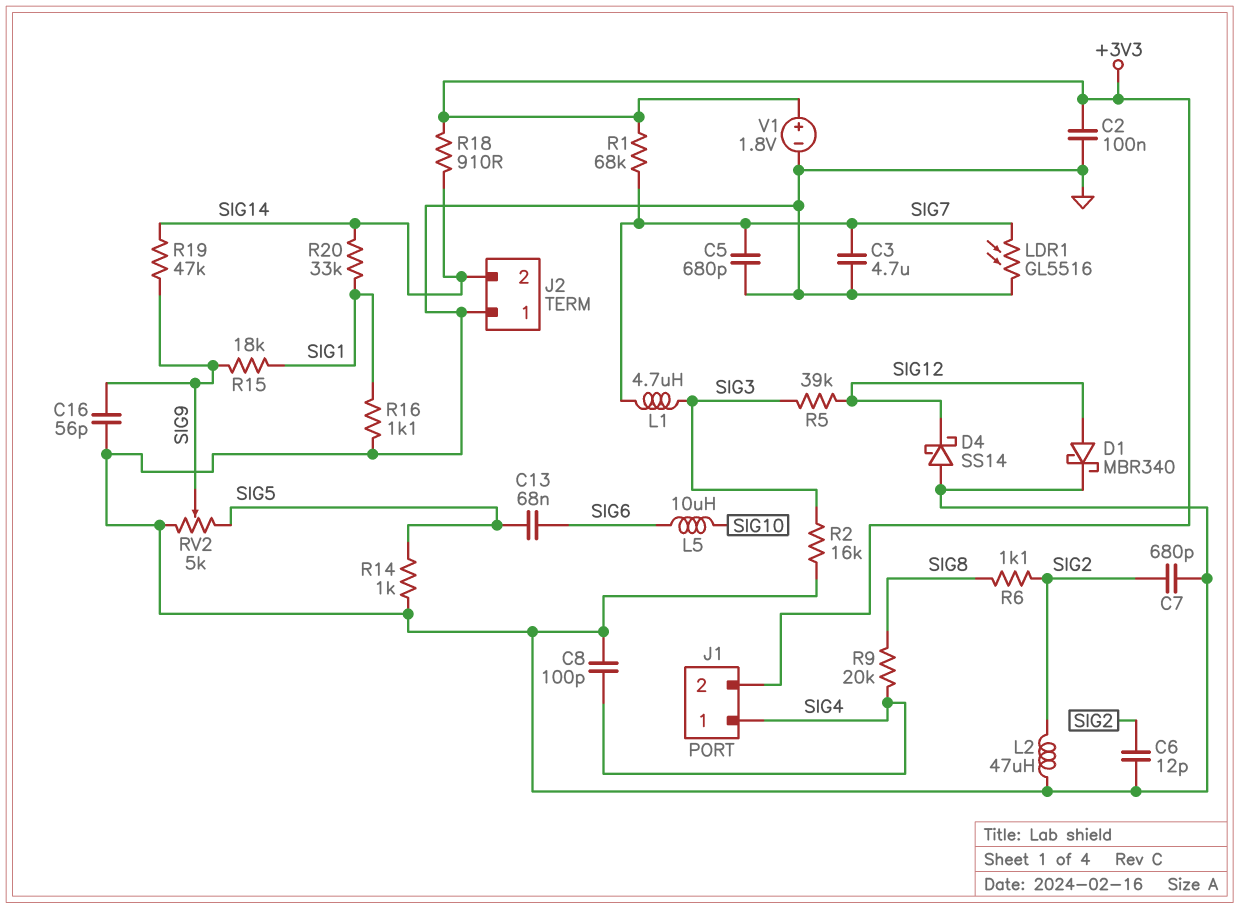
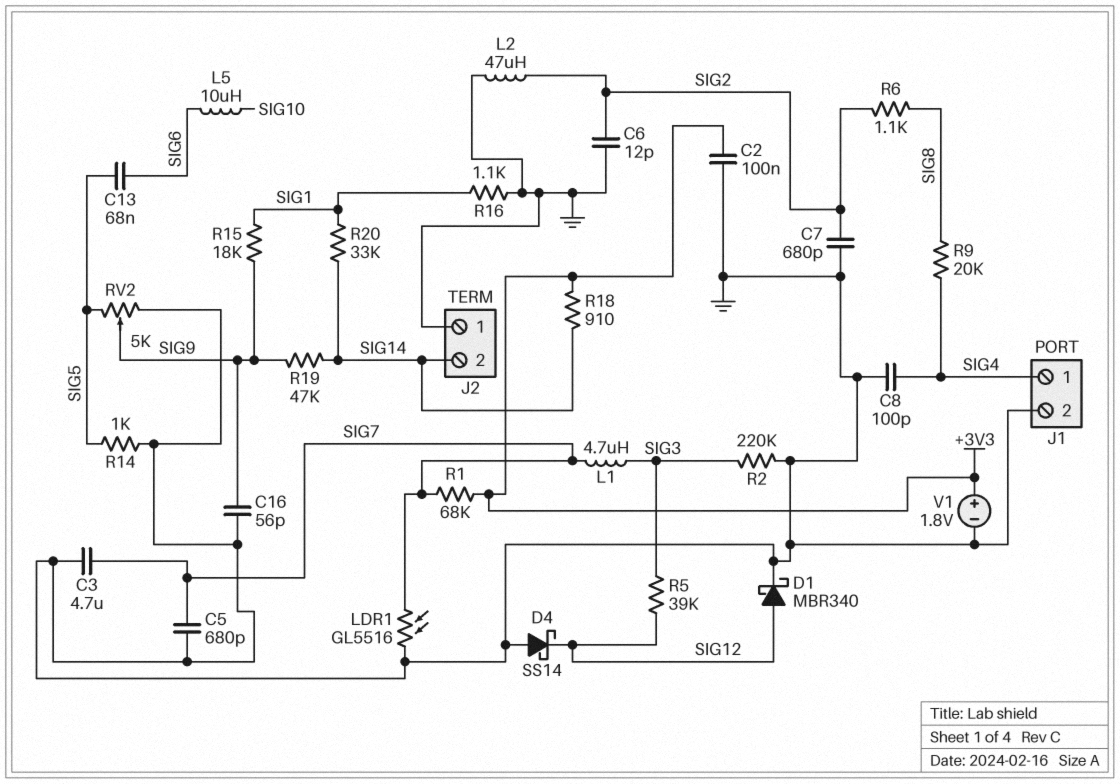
J1 pin 2: +3V3 -> GND
R2: 16k (GND, SIG3) -> 220k (GND, SIG3)

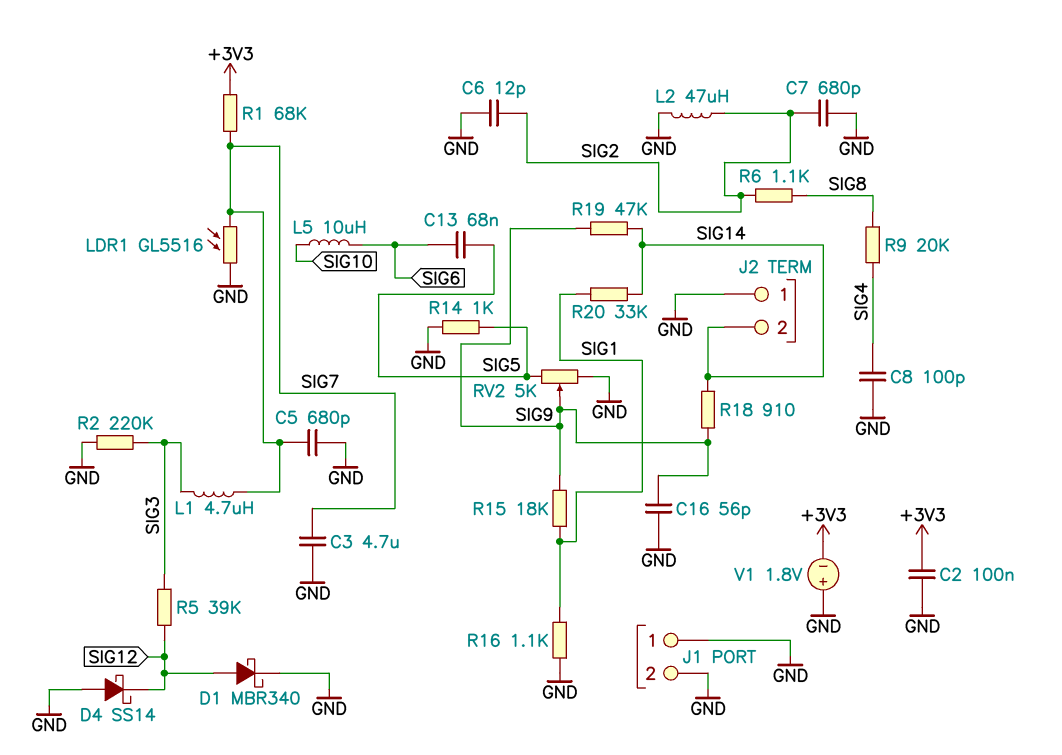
J1 pin 1: SIG4 -> GND
R18: 910 (+3V3, SIG14) -> 910 (SIG9, SIG14)
V1: 1.8V (plus +3V3, minus GND) -> 1.8V (plus GND, minus +3V3)

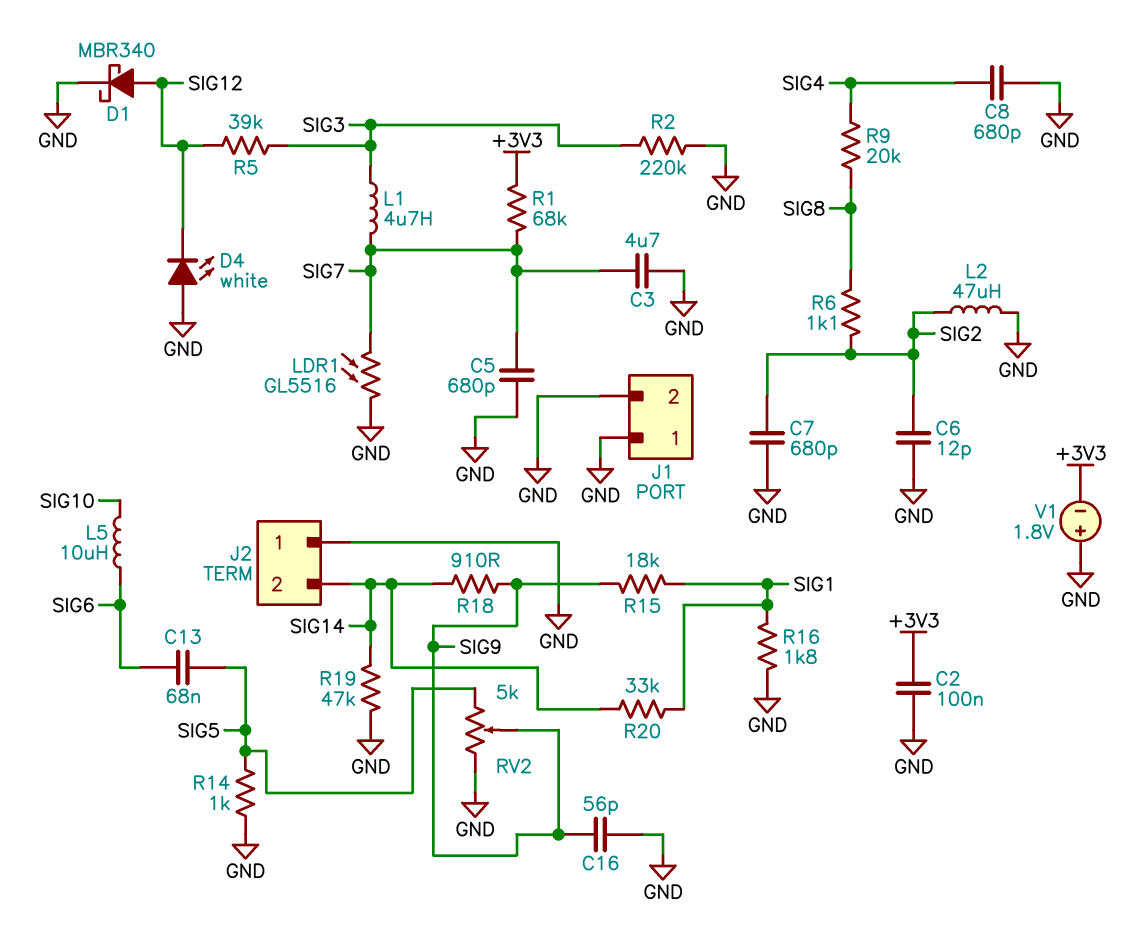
C8: 100pF (GND, SIG4) -> 680pF (GND, SIG4)
D4: schottky SS14 (A GND, K SIG12) -> LED white (A GND, K SIG12)
R16: 1.1k (GND, SIG1) -> 1.8k (GND, SIG1)
R19: 47k (SIG9, SIG14) -> 47k (GND, SIG14)

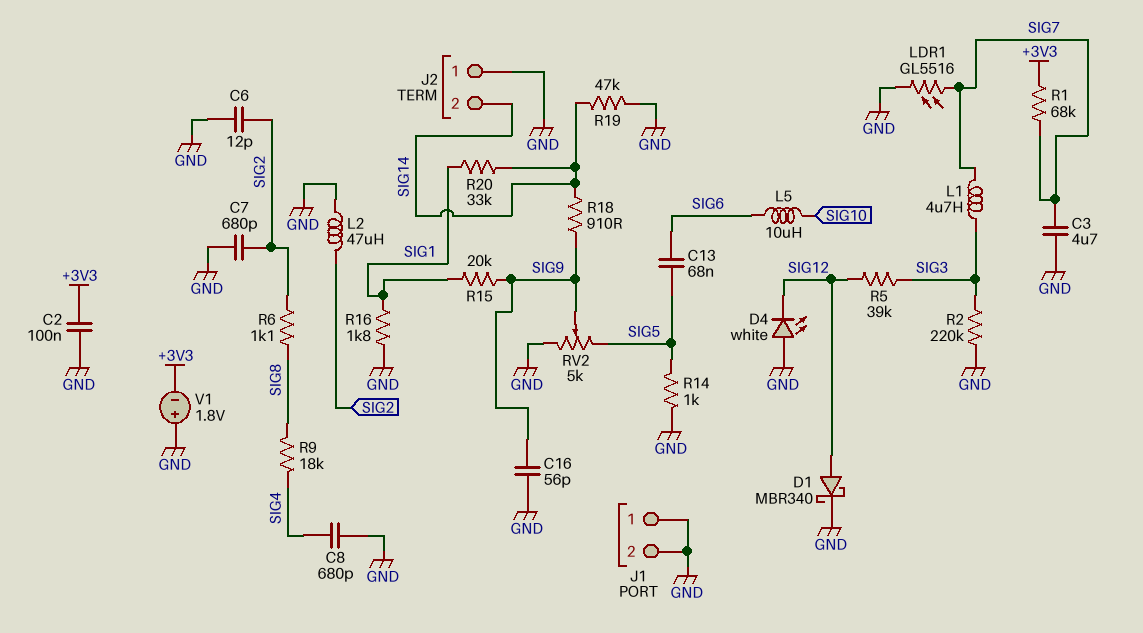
C5: 680pF (GND, SIG7) -> none
R9: 20k (SIG4, SIG8) -> 18k (SIG4, SIG8)
R15: 18k (SIG1, SIG9) -> 20k (SIG1, SIG9)

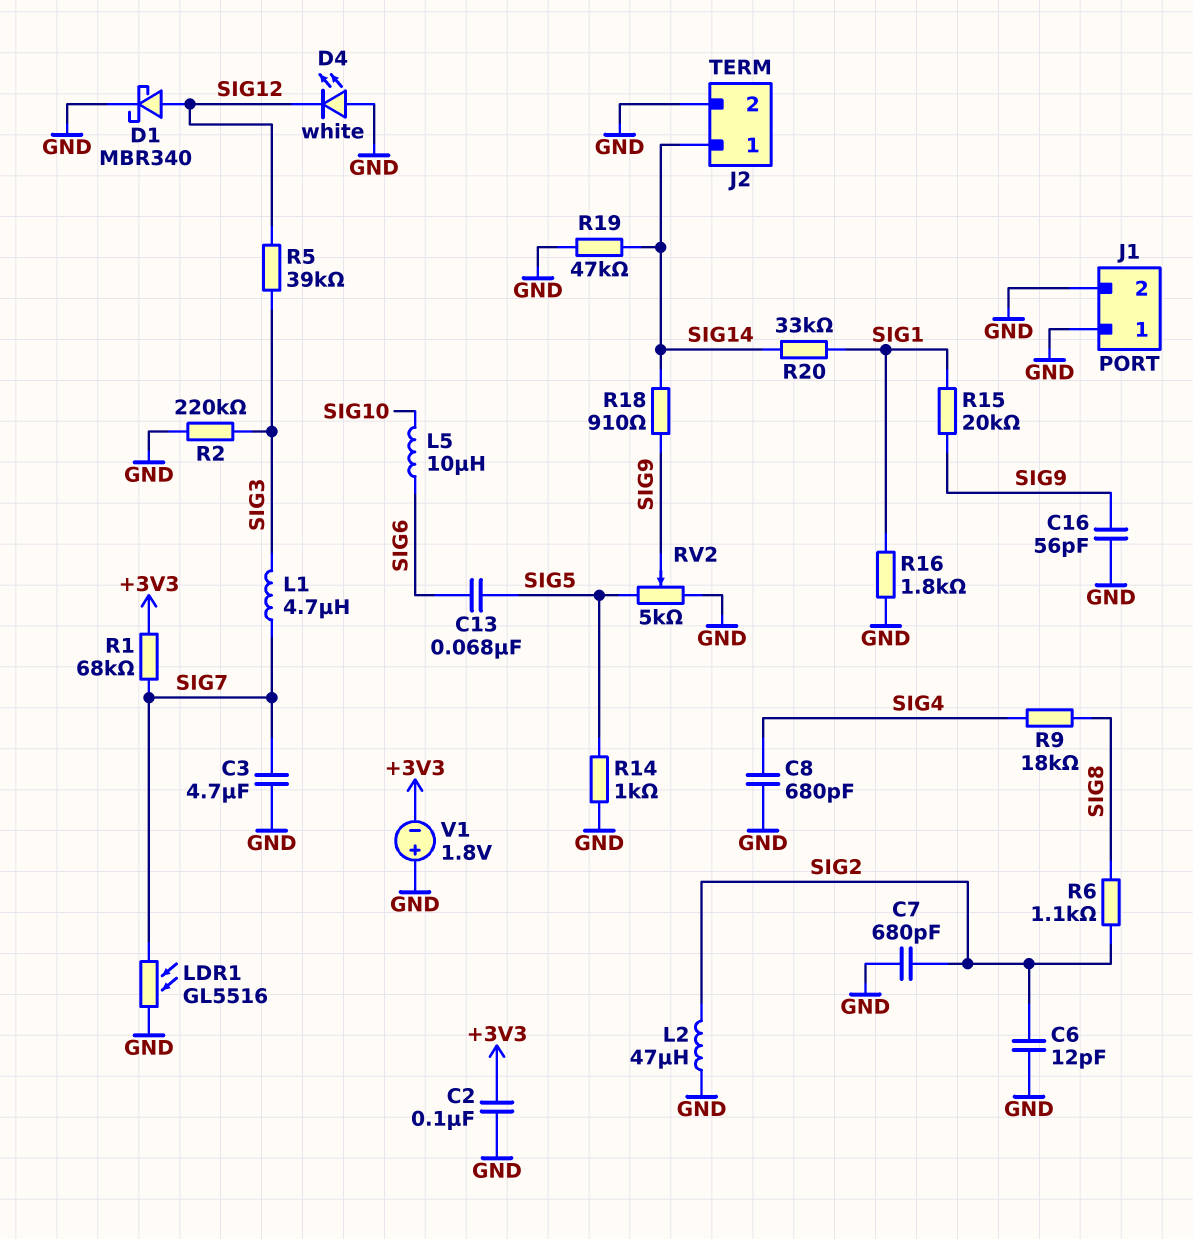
J2 pin 1: GND -> SIG14
J2 pin 2: SIG14 -> GND

